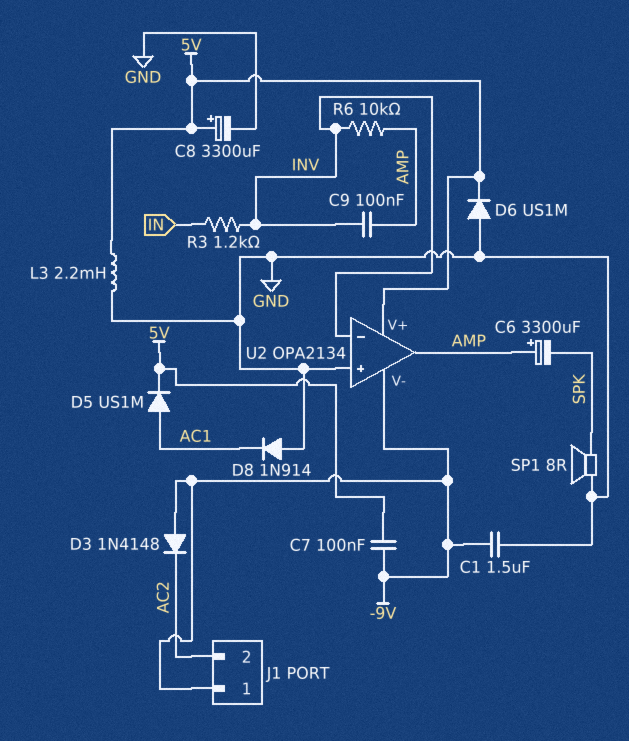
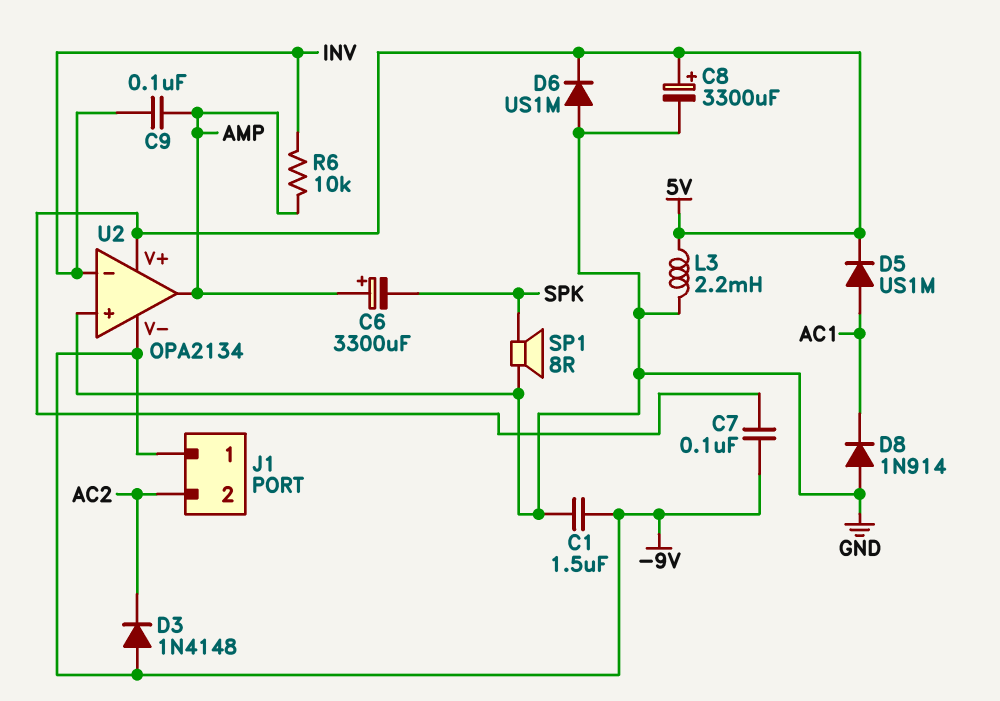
R3: 1.2k (IN, INV) -> none

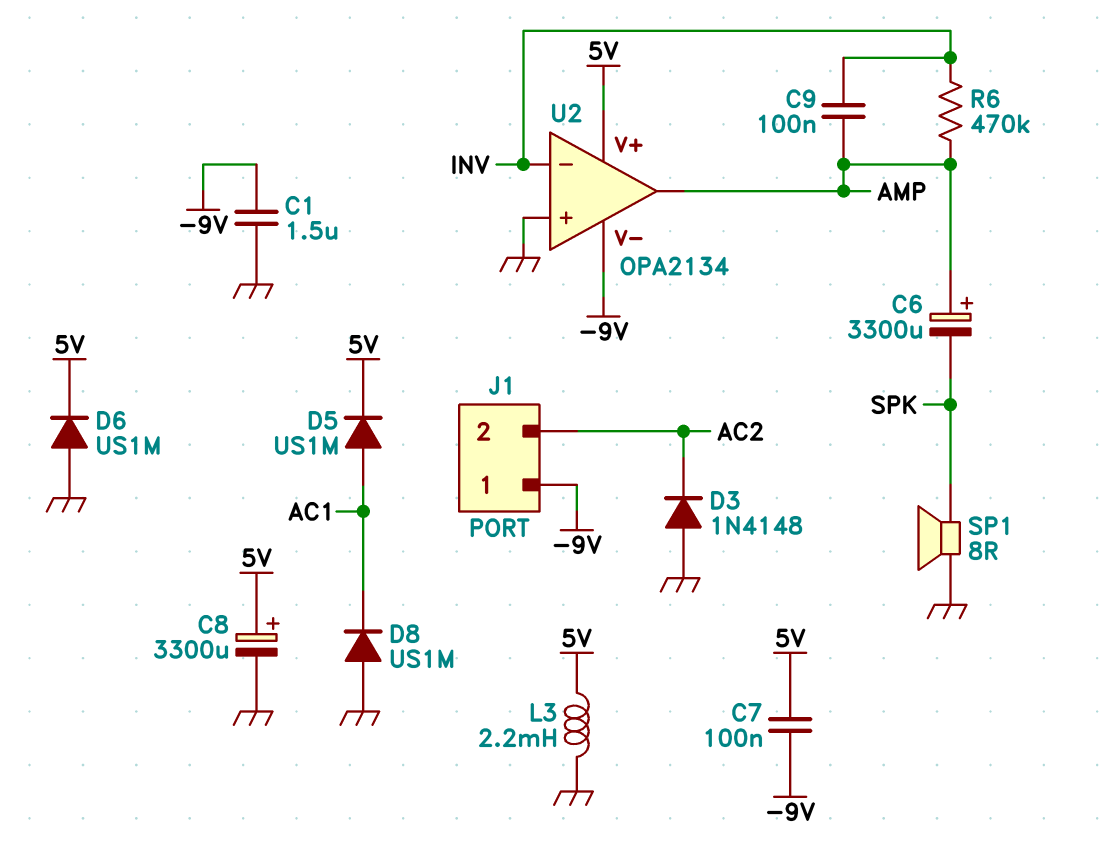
D3: diode 1N4148 (A -9V, K AC2) -> diode 1N4148 (A GND, K AC2)
D8: diode 1N914 (A GND, K AC1) -> diode US1M (A GND, K AC1)
R6: 10k (AMP, INV) -> 470k (AMP, INV)

